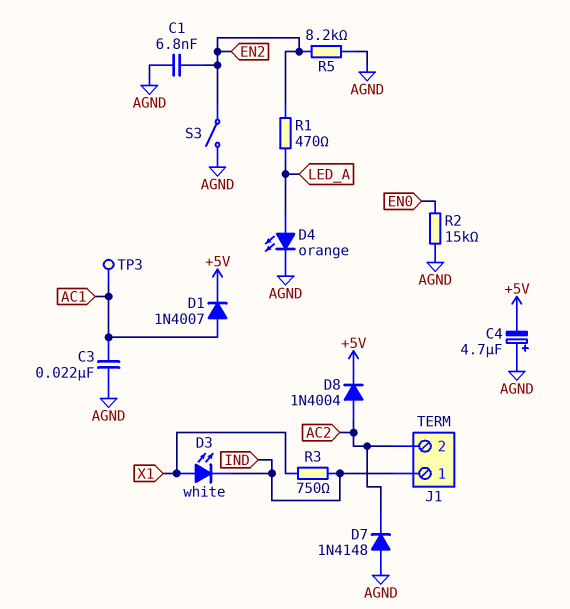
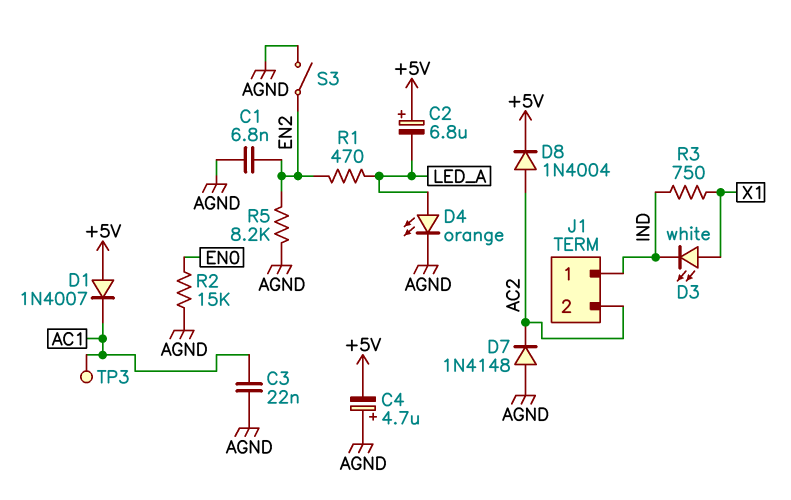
C2: none -> 6.8uF (plus +5V, minus LED_A)
D1: diode 1N4007 (A AC1, K +5V) -> diode 1N4007 (A +5V, K AC1)

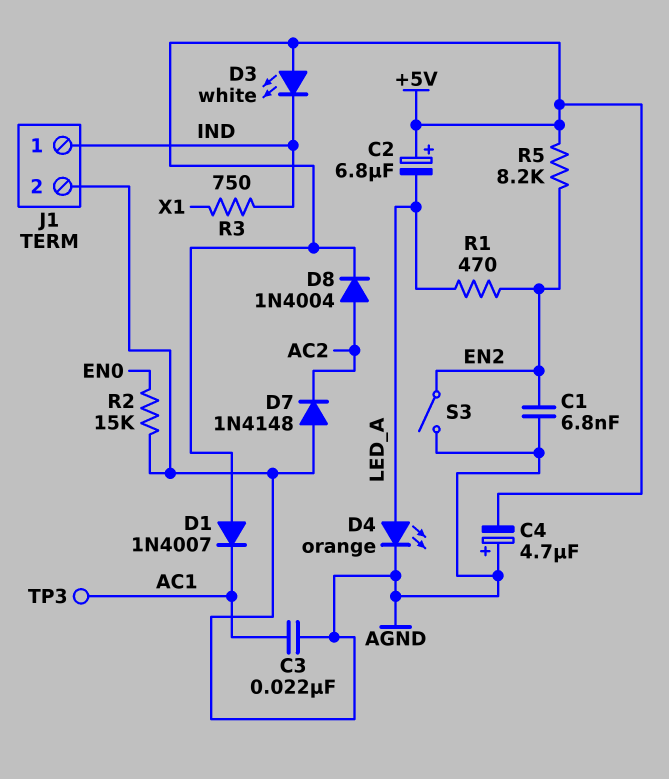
D3: LED white (A X1, K IND) -> LED white (A +5V, K IND)
J1 pin 2: AC2 -> AGND
R5: 8.2k (AGND, EN2) -> 8.2k (+5V, EN2)

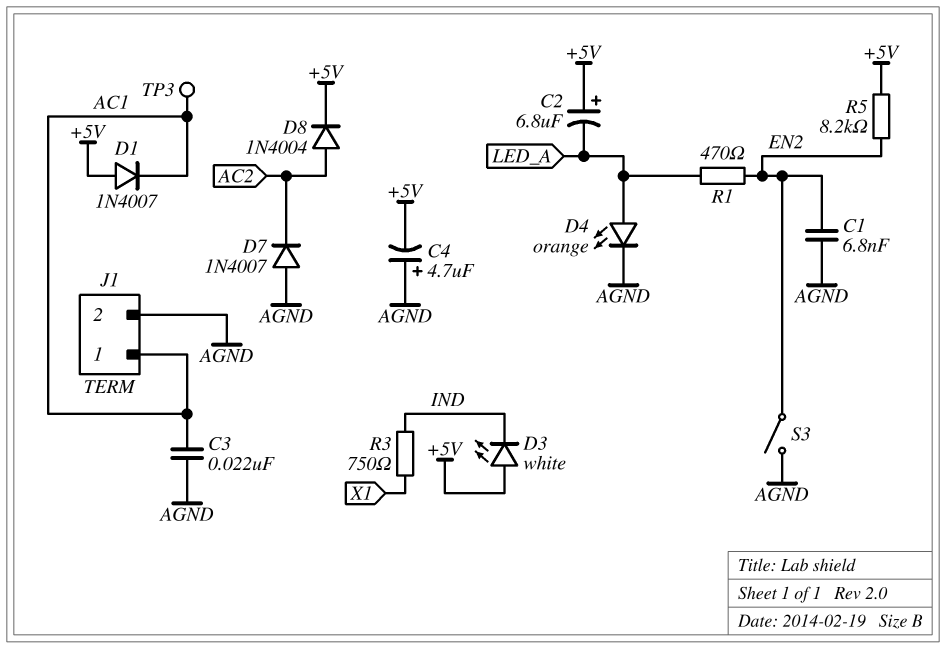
D7: diode 1N4148 (A AGND, K AC2) -> diode 1N4007 (A AGND, K AC2)
J1 pin 1: IND -> AC1
R2: 15k (AGND, EN0) -> none

